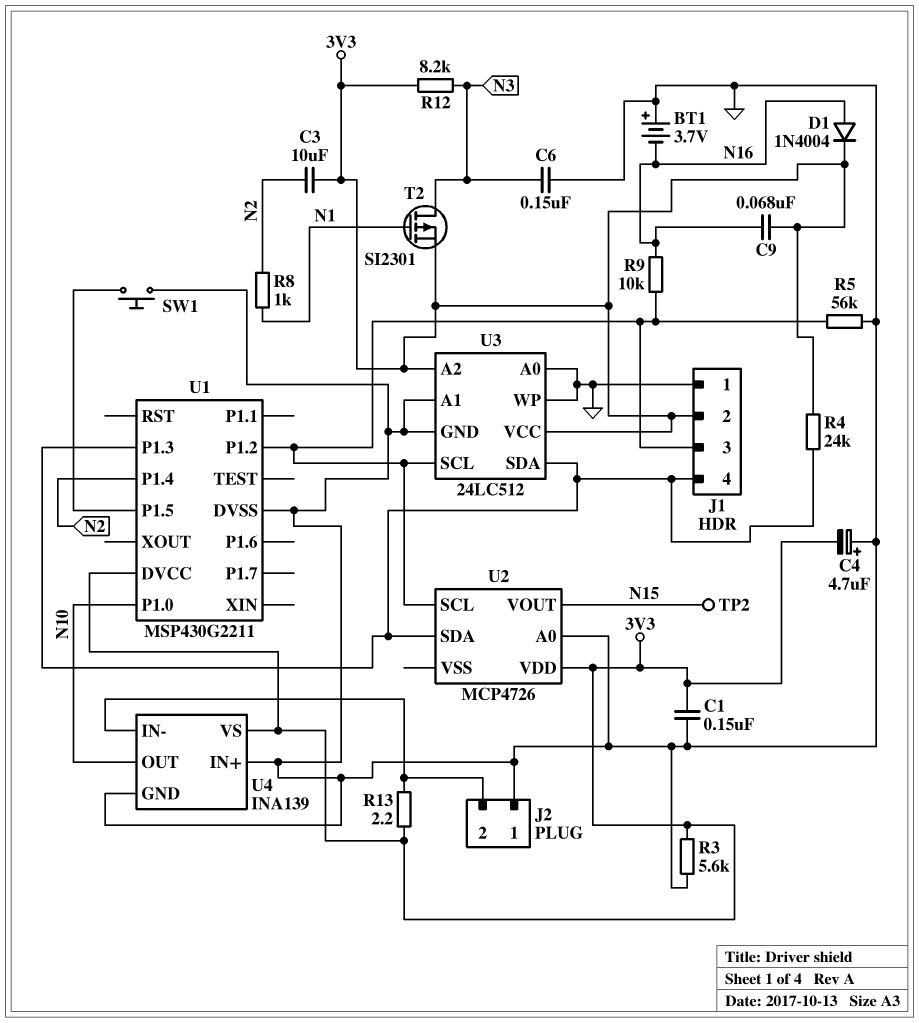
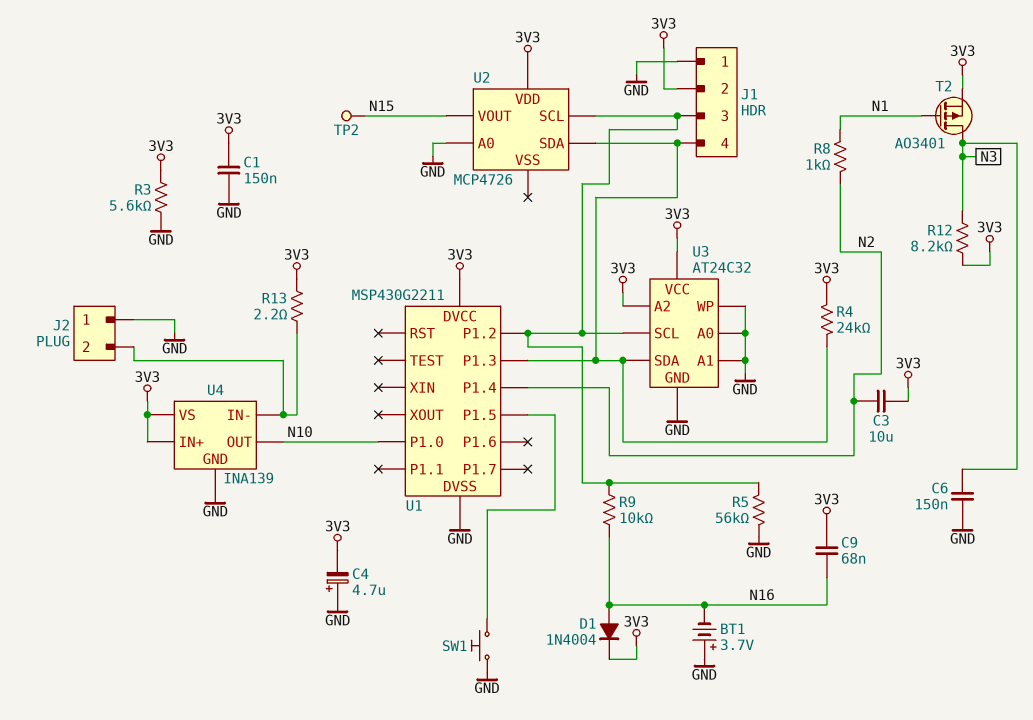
T2: PMOS SI2301 (G N1, D N3, S 3V3) -> PMOS AO3401 (G N1, D N3, S 3V3)
U3: 24LC512 -> AT24C32
U4 pin IN+: GND -> 3V3

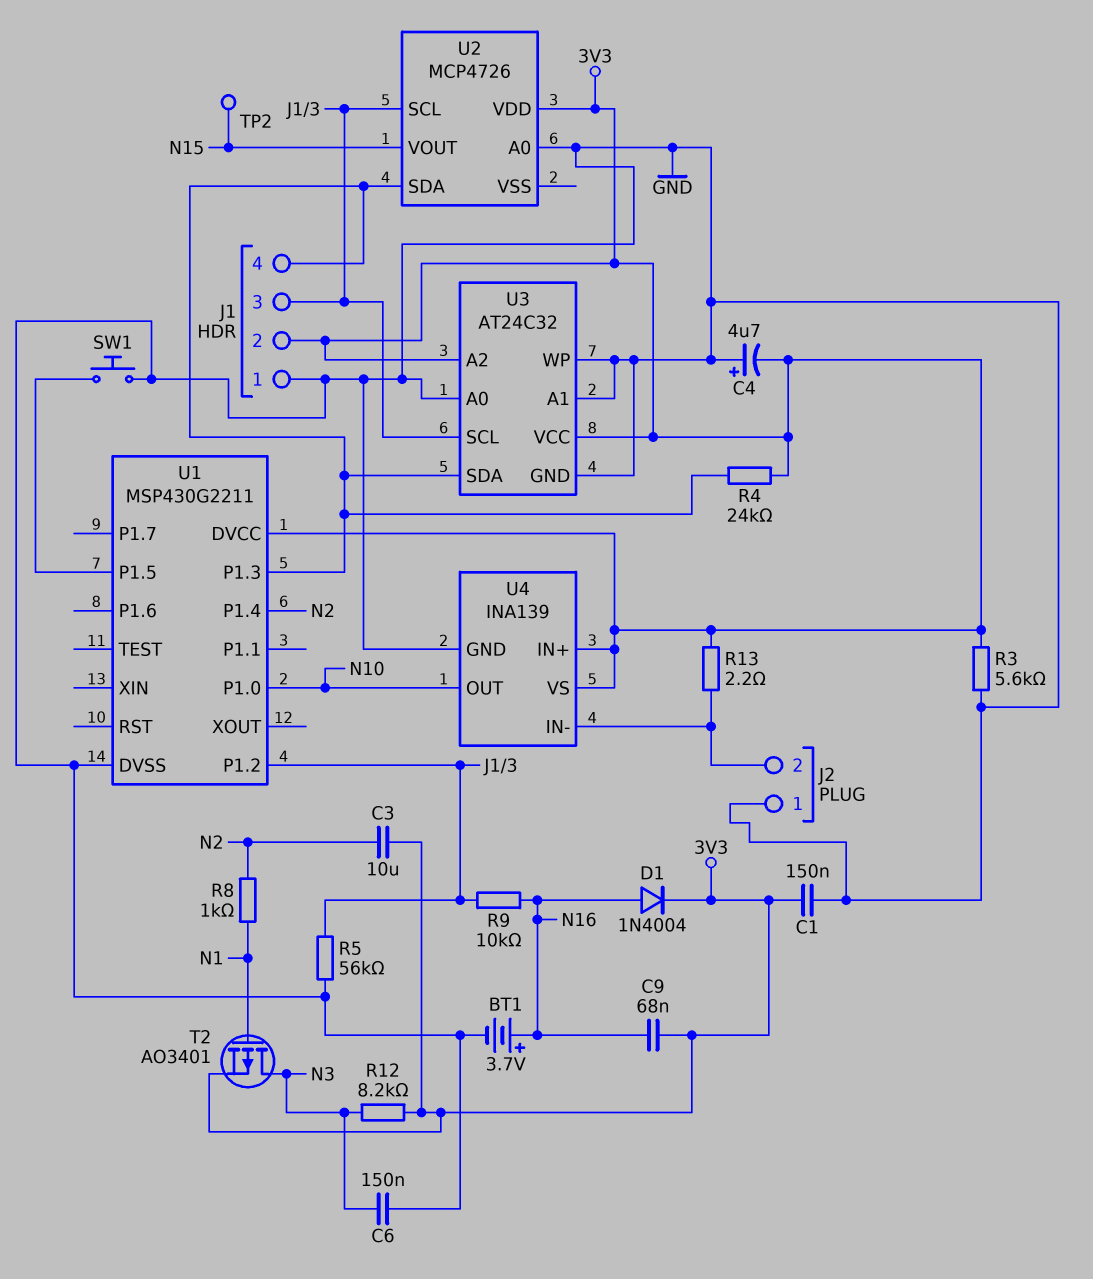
BT1: 3.7V (plus GND, minus N16) -> 3.7V (plus N16, minus GND)

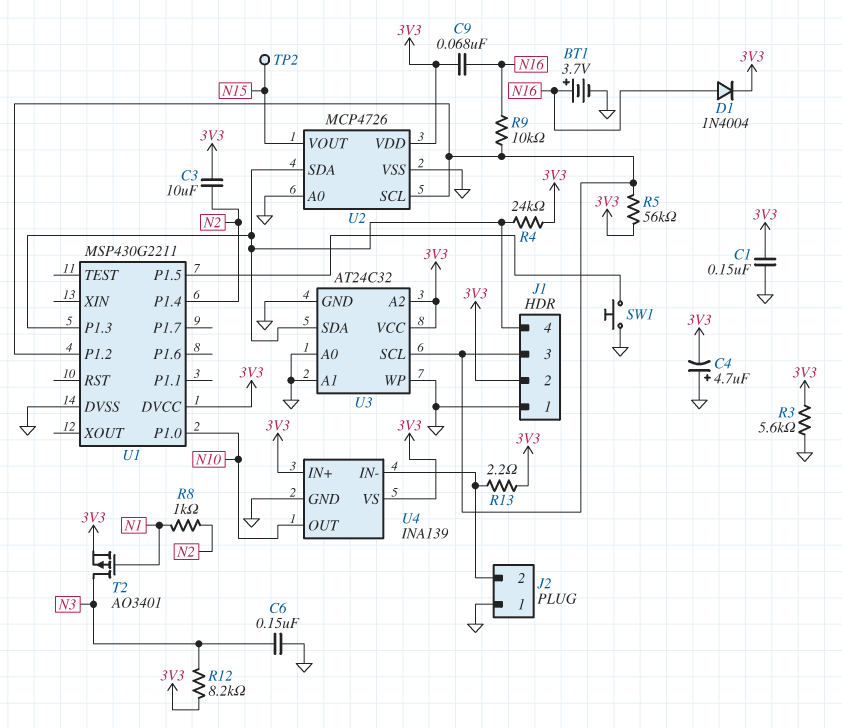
R5: 56k (GND, J1/3) -> 56k (3V3, J1/3)
U2 pin VSS: none -> GND

